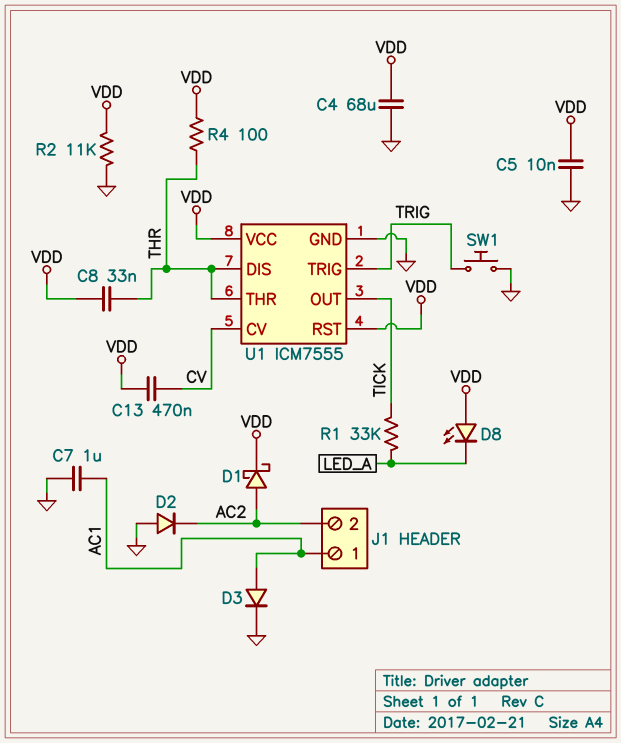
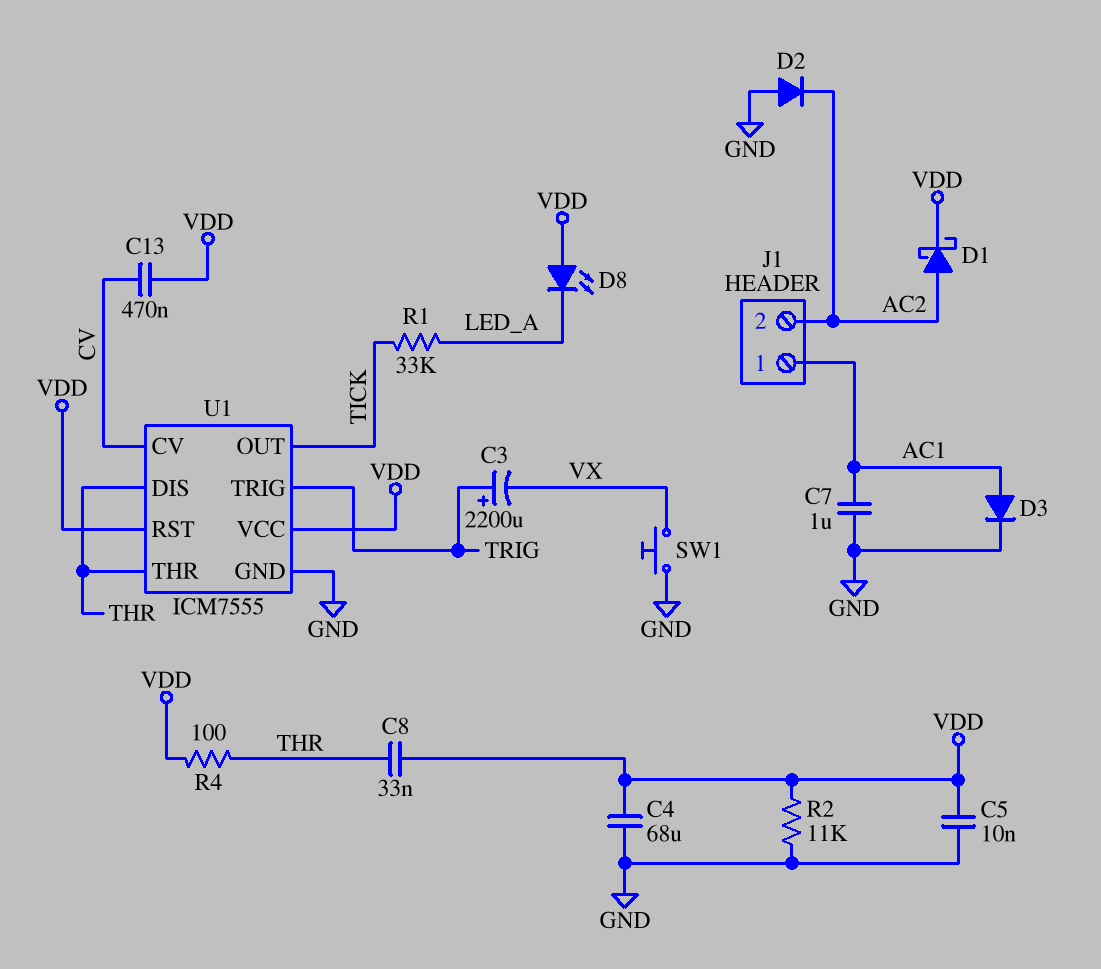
C3: none -> 2200uF (plus TRIG, minus VX)
SW1: button (GND, TRIG) -> button (GND, VX)

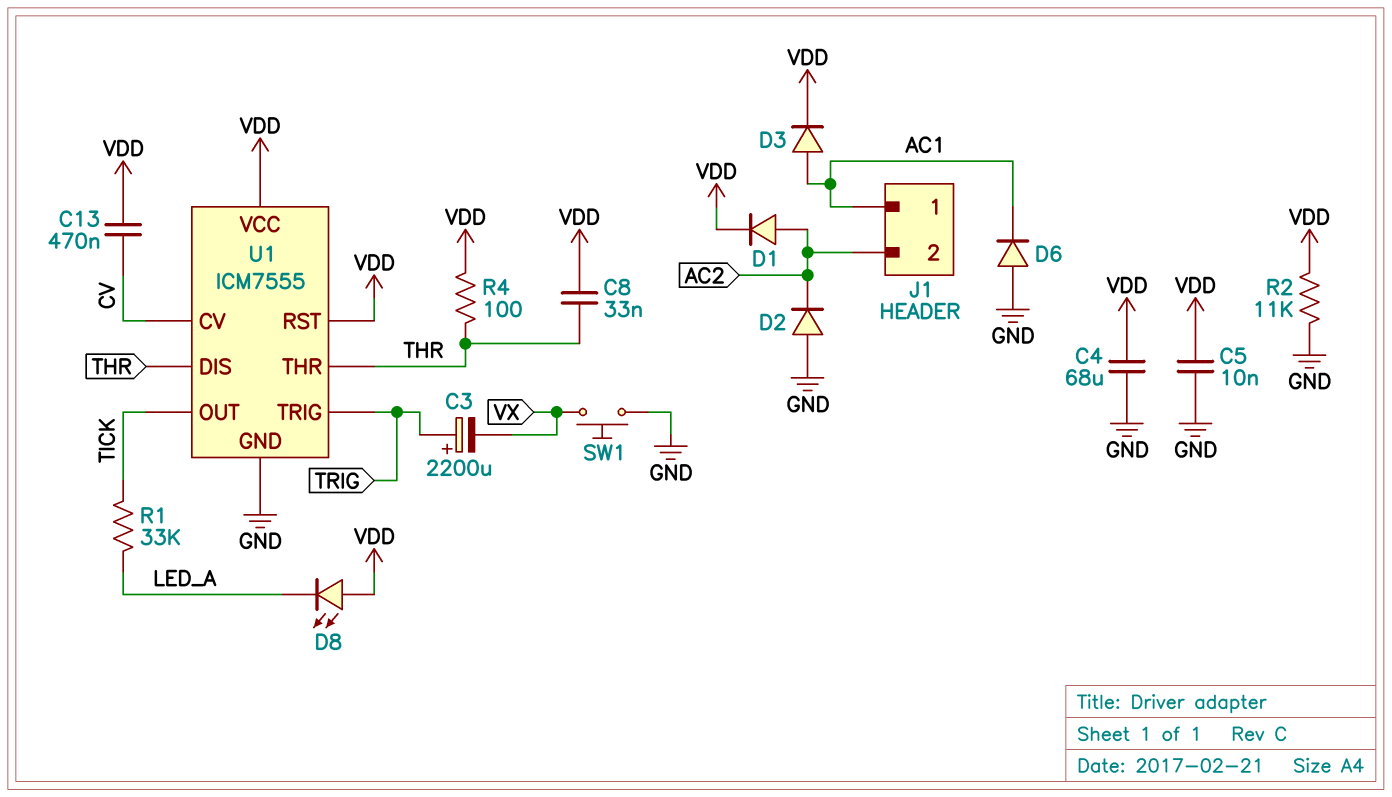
C7: 1uF (AC1, GND) -> none
D1: schottky (A AC2, K VDD) -> diode (A AC2, K VDD)
D3: diode (A AC1, K GND) -> diode (A AC1, K VDD)
D6: none -> diode (A GND, K AC1)

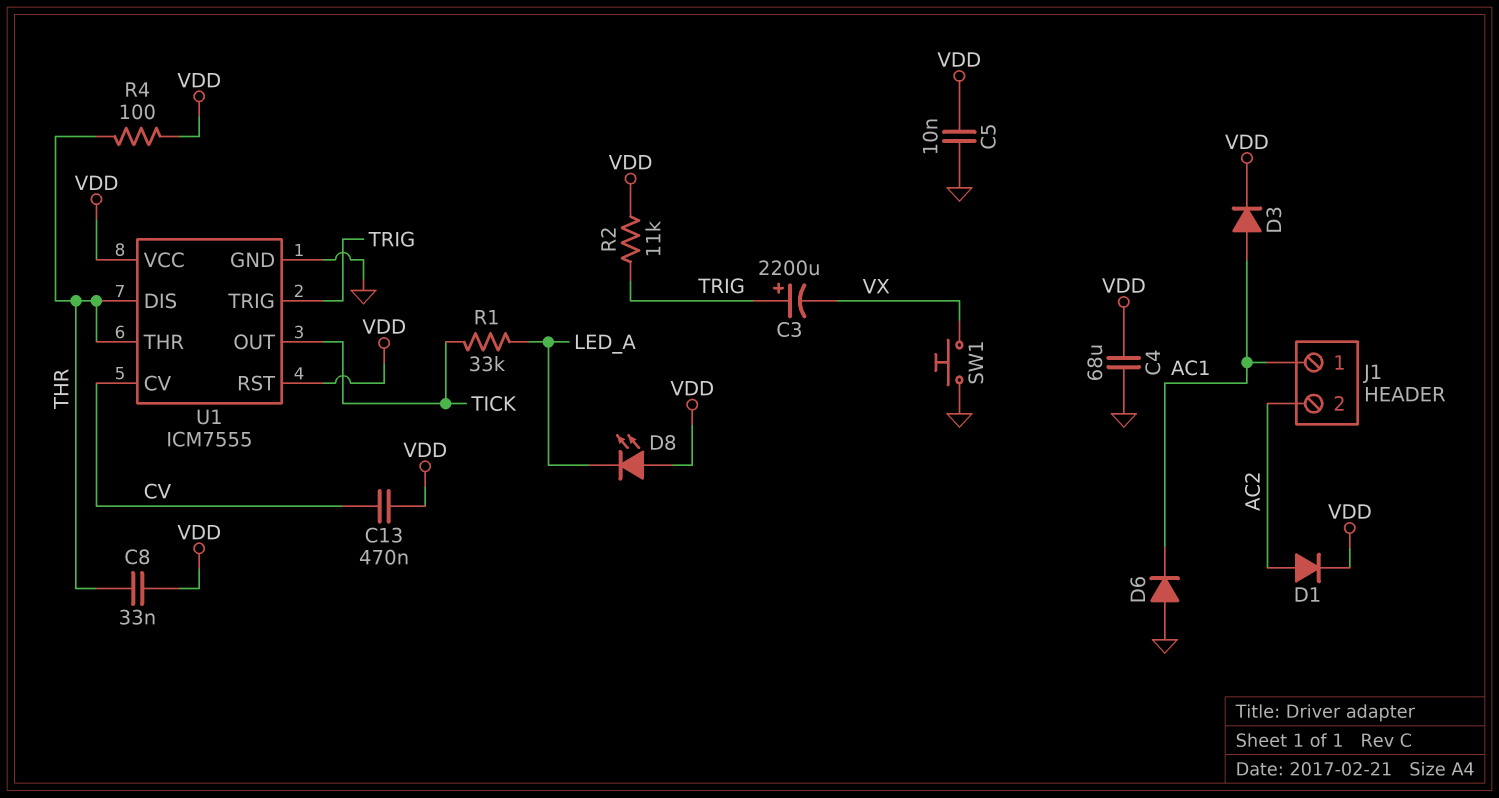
D2: diode (A GND, K AC2) -> none
R2: 11k (GND, VDD) -> 11k (TRIG, VDD)

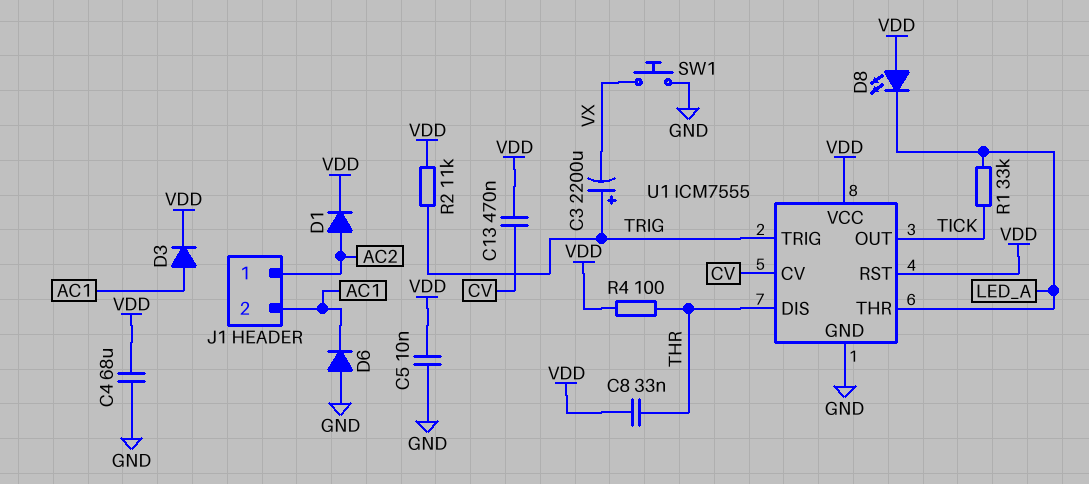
J1 pin 1: AC1 -> AC2
J1 pin 2: AC2 -> AC1
U1 pin THR: THR -> LED_A

